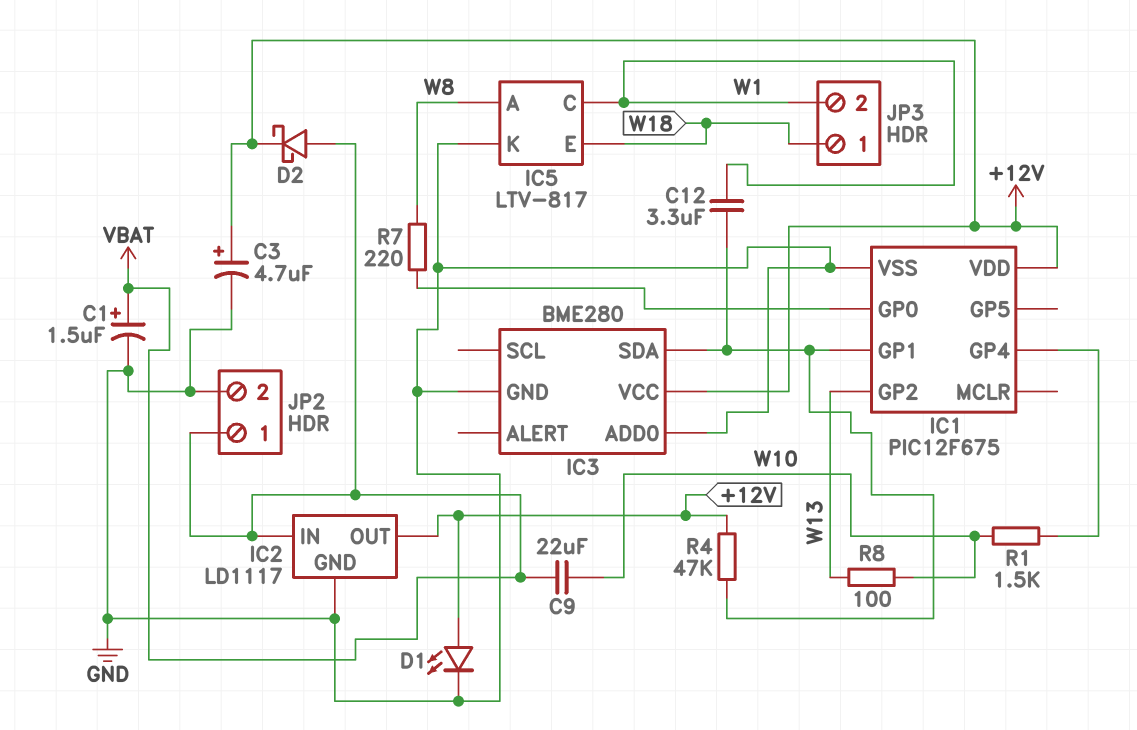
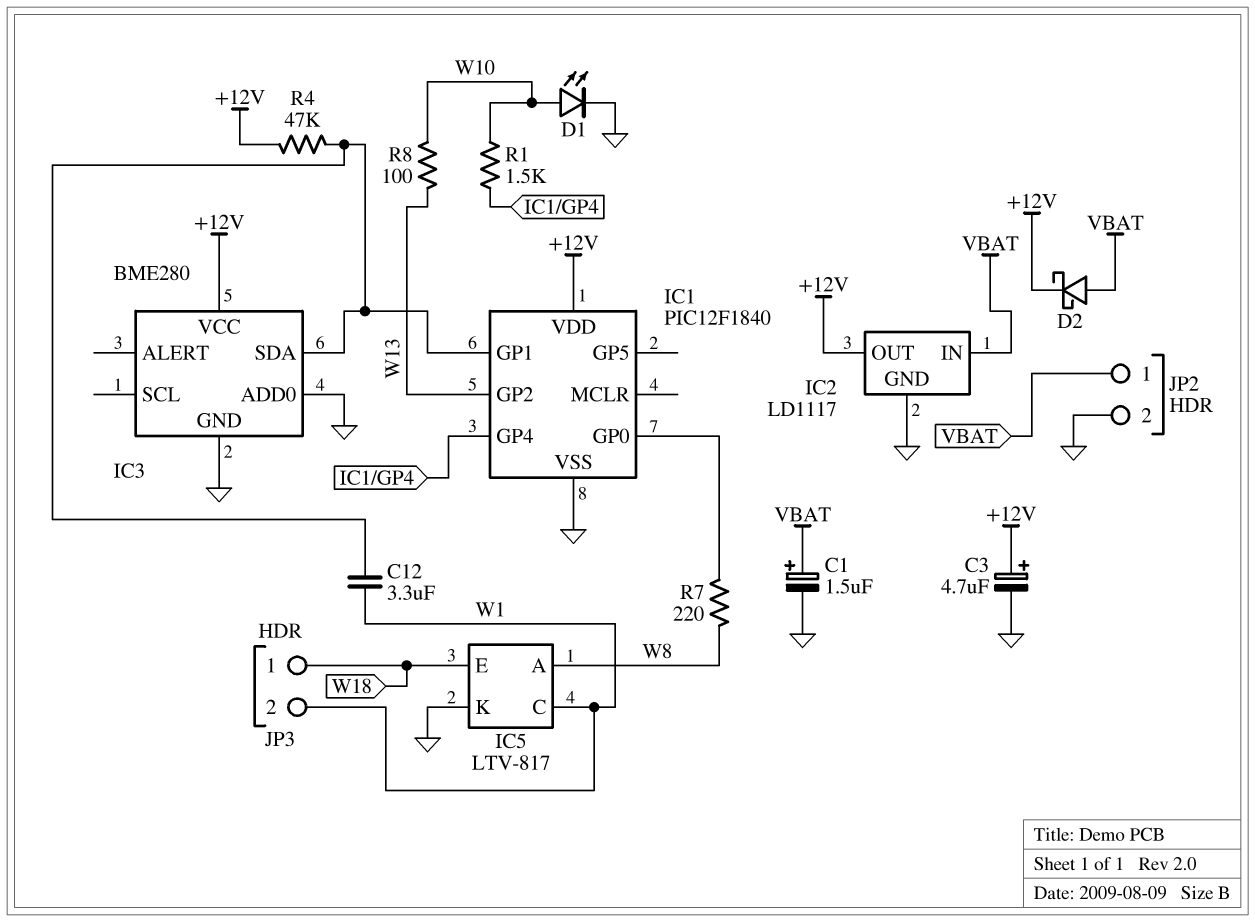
C9: 22uF (VBAT, W10) -> none
D1: LED (A +12V, K GND) -> LED (A W10, K GND)
IC1: PIC12F675 -> PIC12F1840

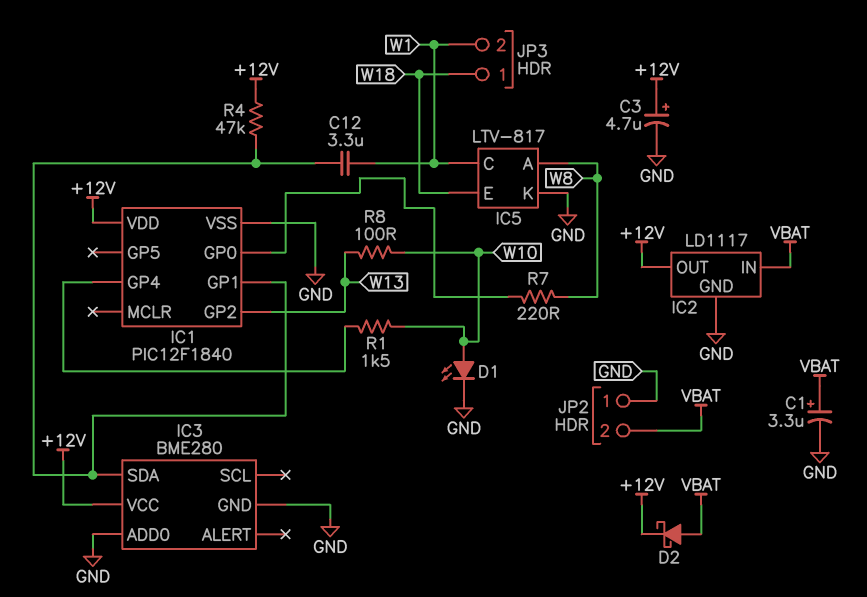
C1: 1.5uF (plus VBAT, minus GND) -> 3.3uF (plus VBAT, minus GND)
JP2 pin 1: VBAT -> GND
JP2 pin 2: GND -> VBAT

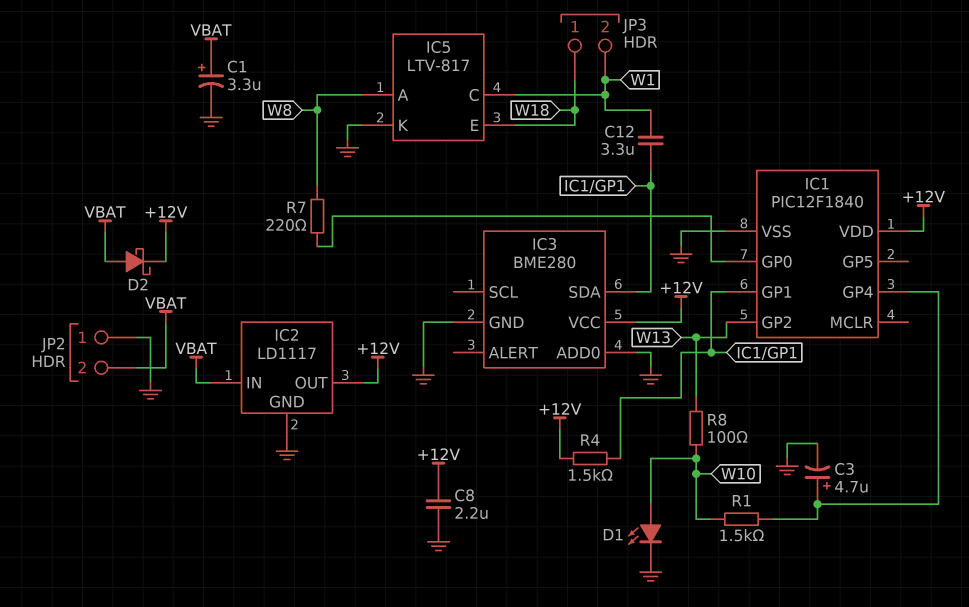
C3: 4.7uF (plus +12V, minus GND) -> 4.7uF (plus IC1/GP4, minus GND)
C8: none -> 2.2uF (+12V, GND)
R4: 47k (+12V, IC1/GP1) -> 1.5k (+12V, IC1/GP1)

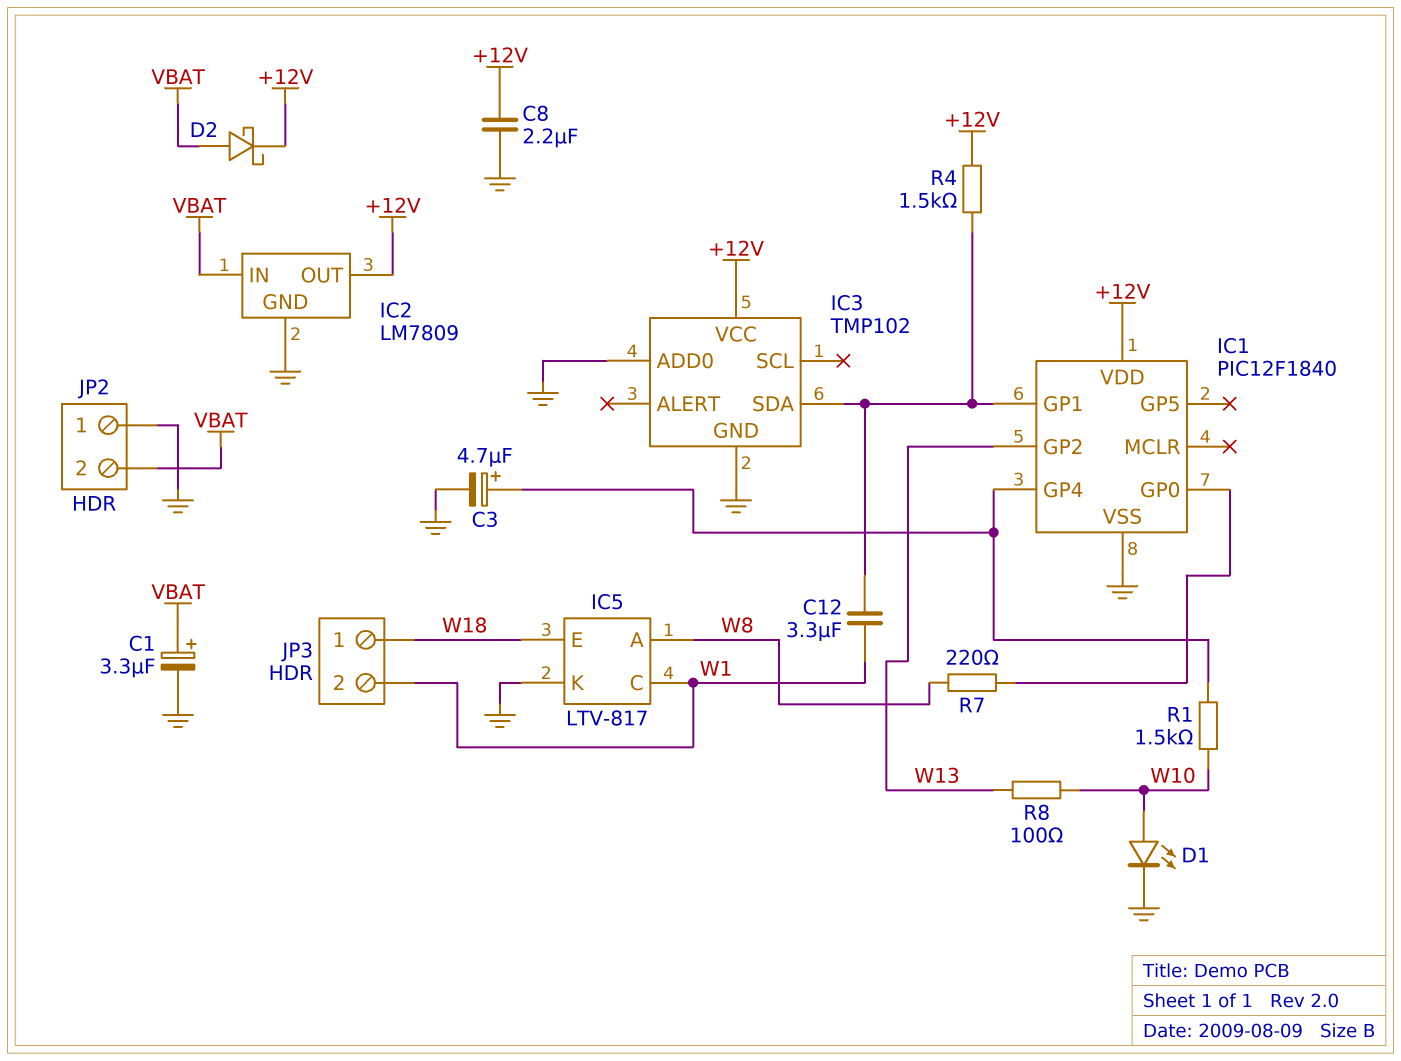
IC2: LD1117 -> LM7809
IC3: BME280 -> TMP102

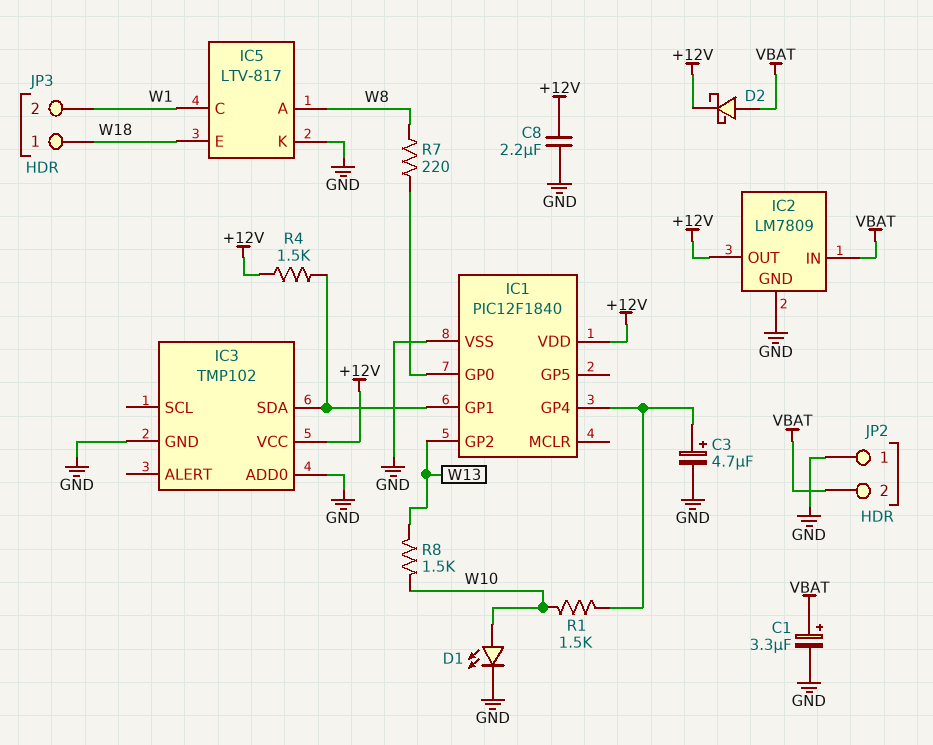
C12: 3.3uF (IC1/GP1, W1) -> none
R8: 100 (W10, W13) -> 1.5k (W10, W13)

